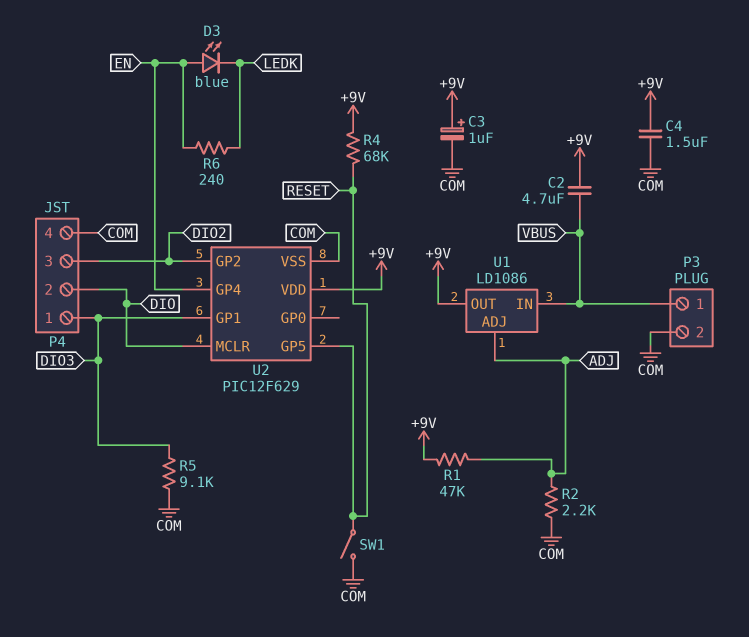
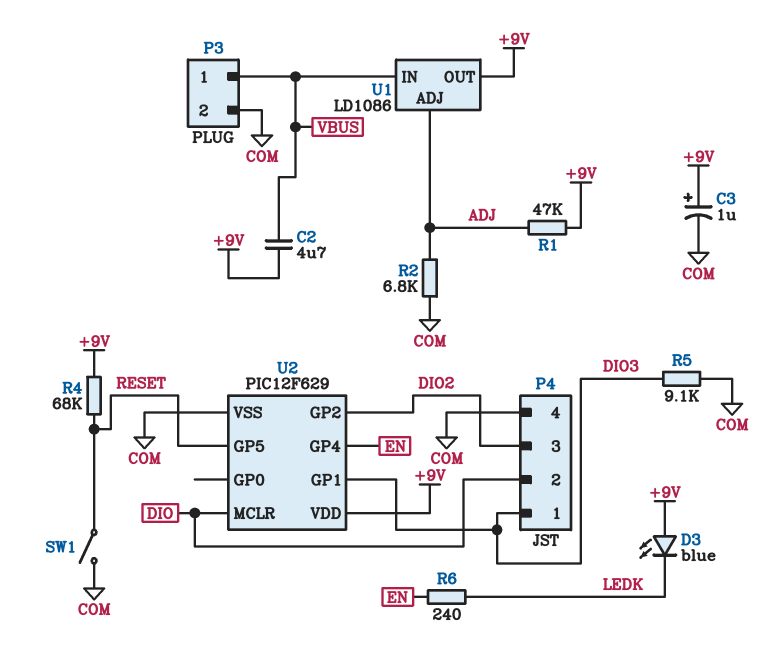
C4: 1.5uF (+9V, COM) -> none
D3: LED blue (A EN, K LEDK) -> LED blue (A +9V, K LEDK)
R2: 2.2k (ADJ, COM) -> 6.8k (ADJ, COM)

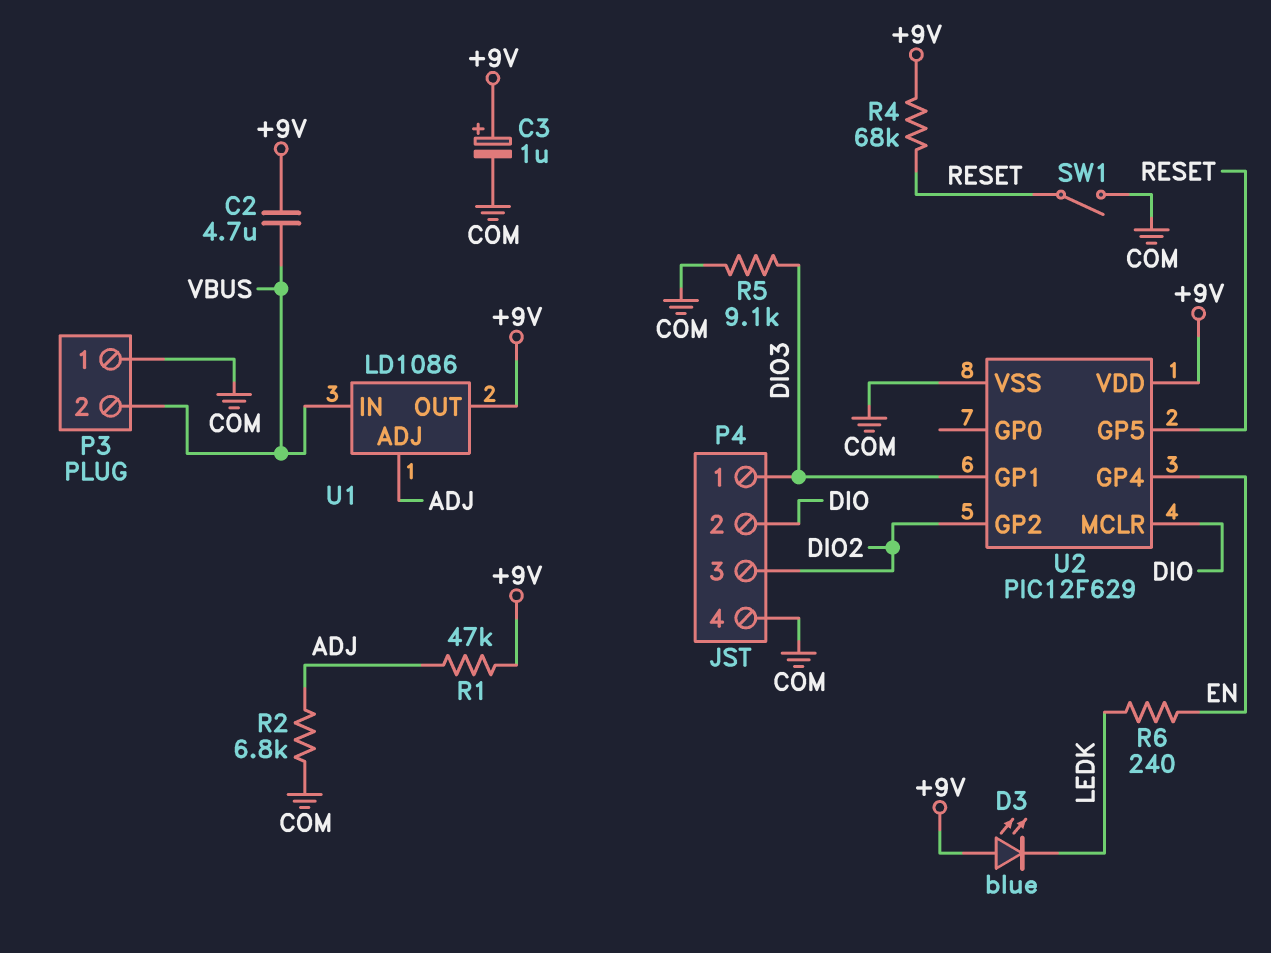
P3 pin 1: VBUS -> COM
P3 pin 2: COM -> VBUS

